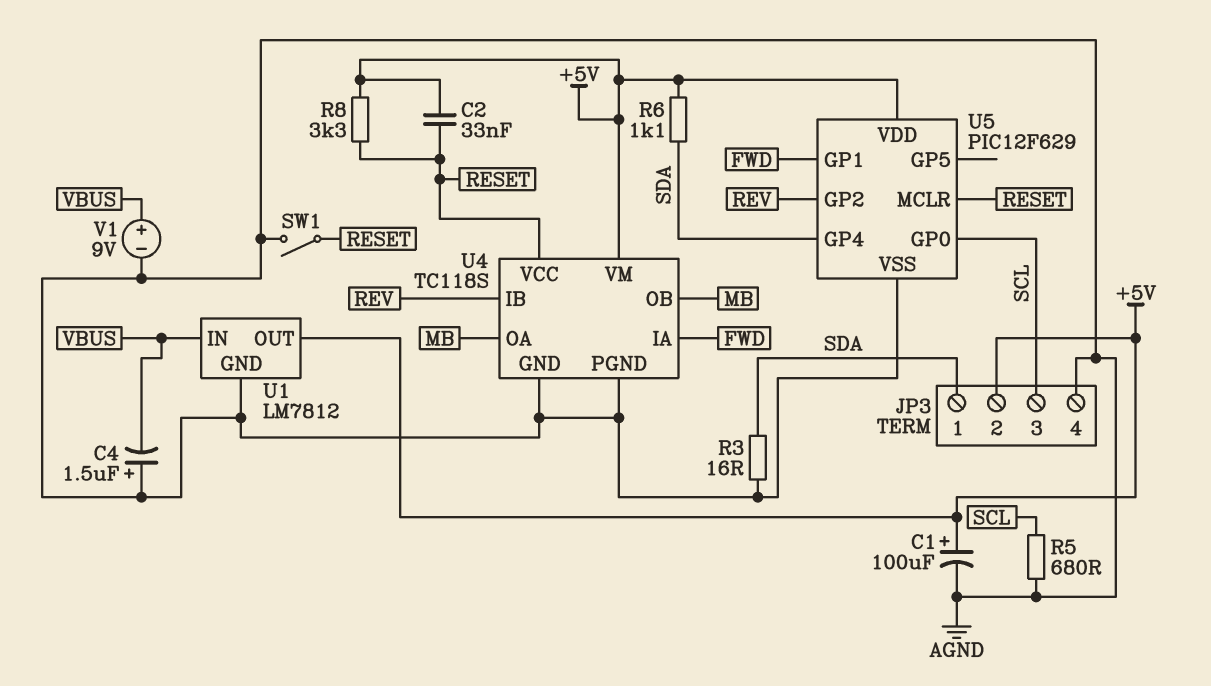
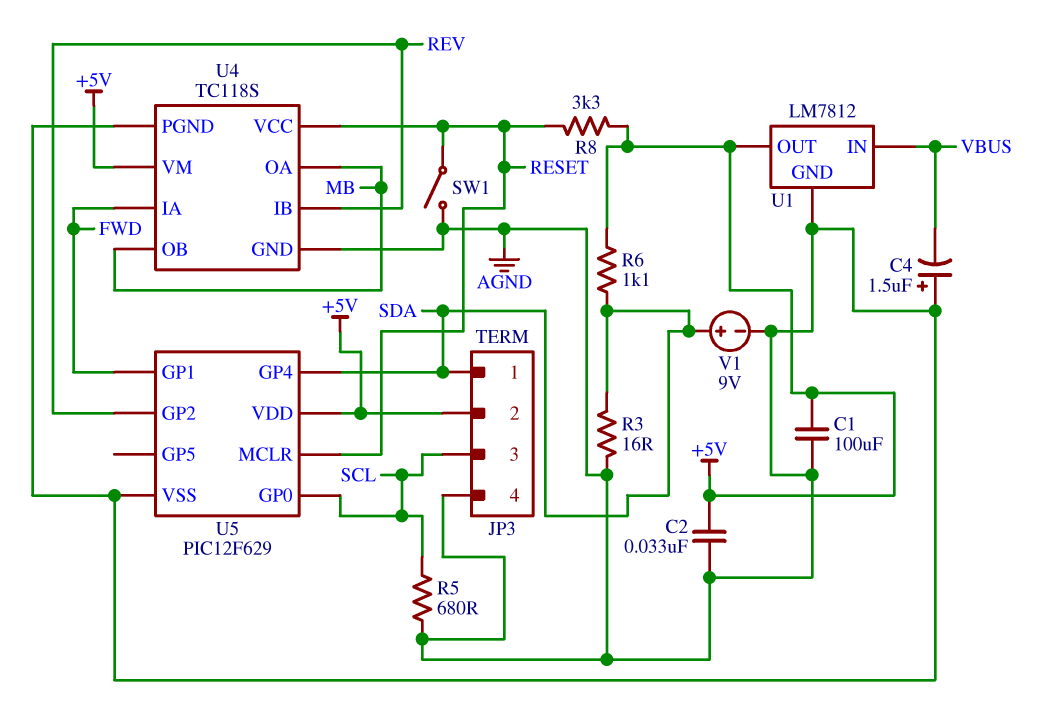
C1: 100uF (plus +5V, minus AGND) -> 100uF (+5V, AGND)
C2: 33nF (+5V, RESET) -> 33nF (+5V, AGND)
V1: 9V (plus VBUS, minus AGND) -> 9V (plus SDA, minus AGND)

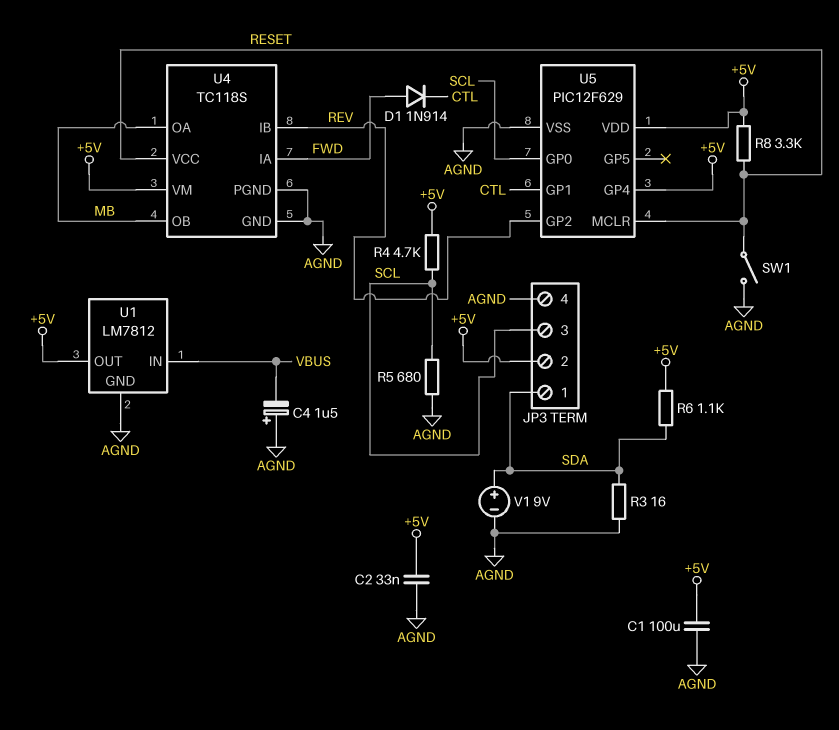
D1: none -> diode 1N914 (A FWD, K CTL)
R4: none -> 4.7k (+5V, SCL)
U5 pin GP1: FWD -> CTL
U5 pin GP4: SDA -> +5V

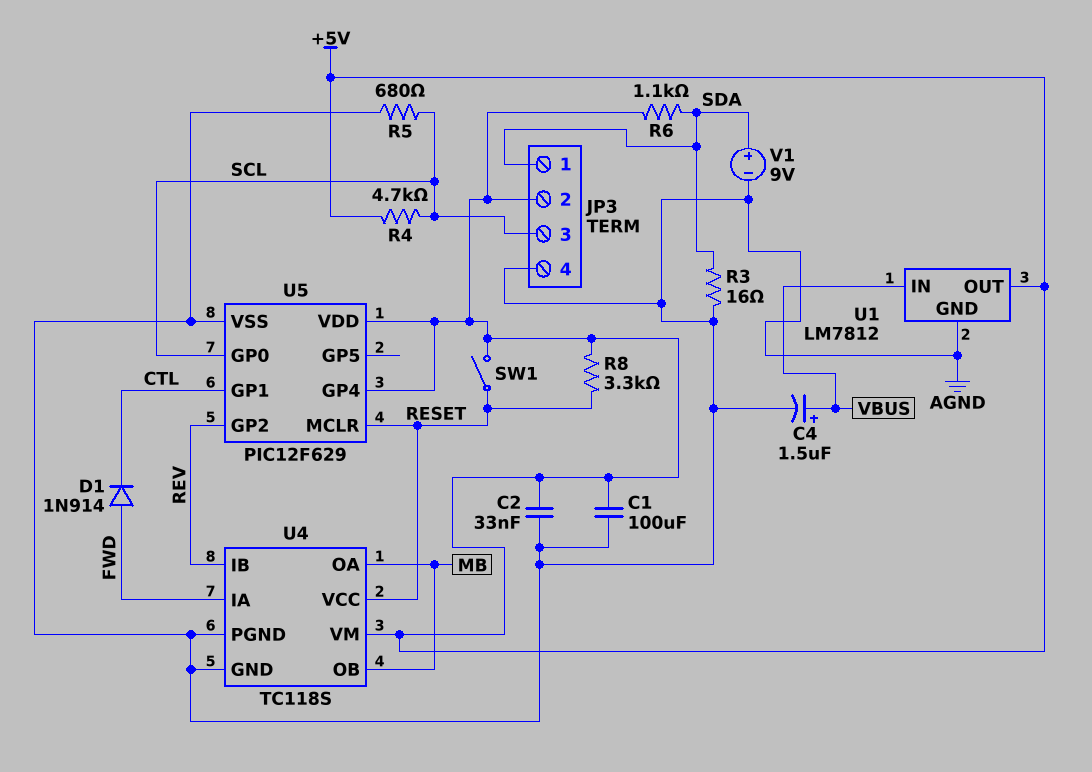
C4: 1.5uF (plus AGND, minus VBUS) -> 1.5uF (plus VBUS, minus AGND)
SW1: switch (AGND, RESET) -> switch (+5V, RESET)

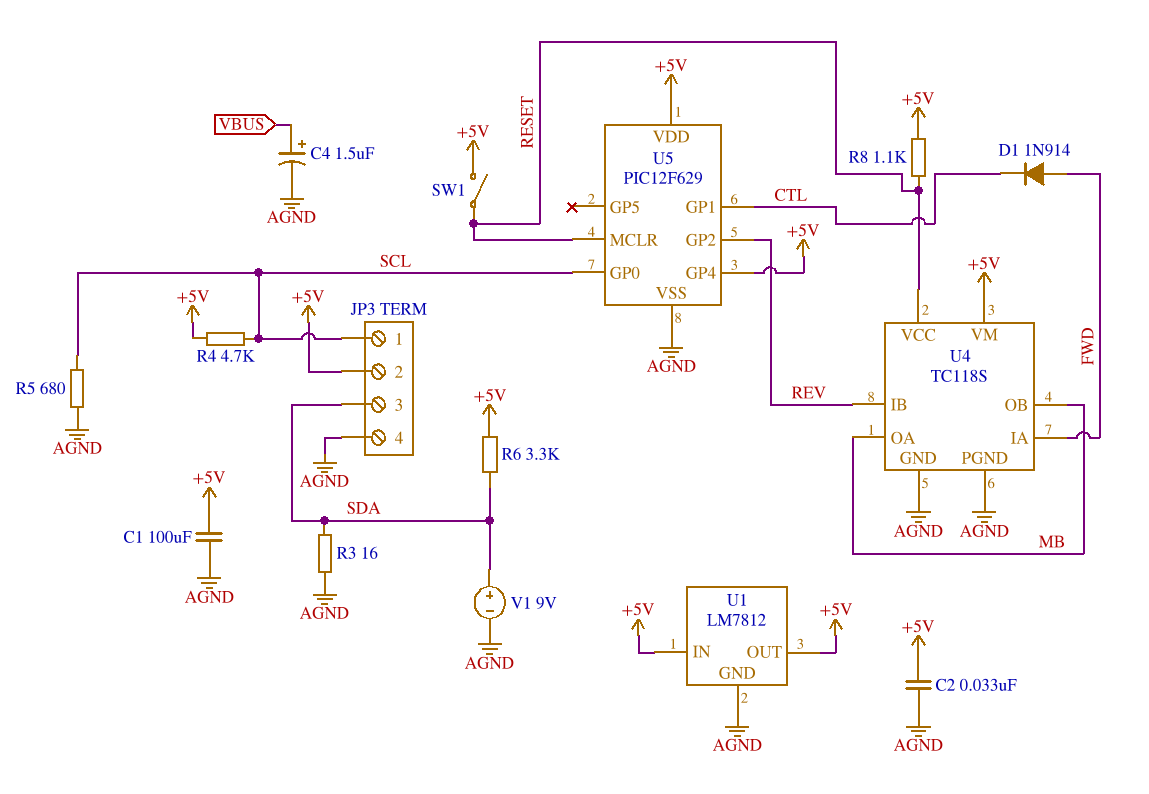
JP3 pin 1: SDA -> SCL
JP3 pin 3: SCL -> SDA
R6: 1.1k (+5V, SDA) -> 3.3k (+5V, SDA)
R8: 3.3k (+5V, RESET) -> 1.1k (+5V, RESET)
U1 pin IN: VBUS -> +5V

